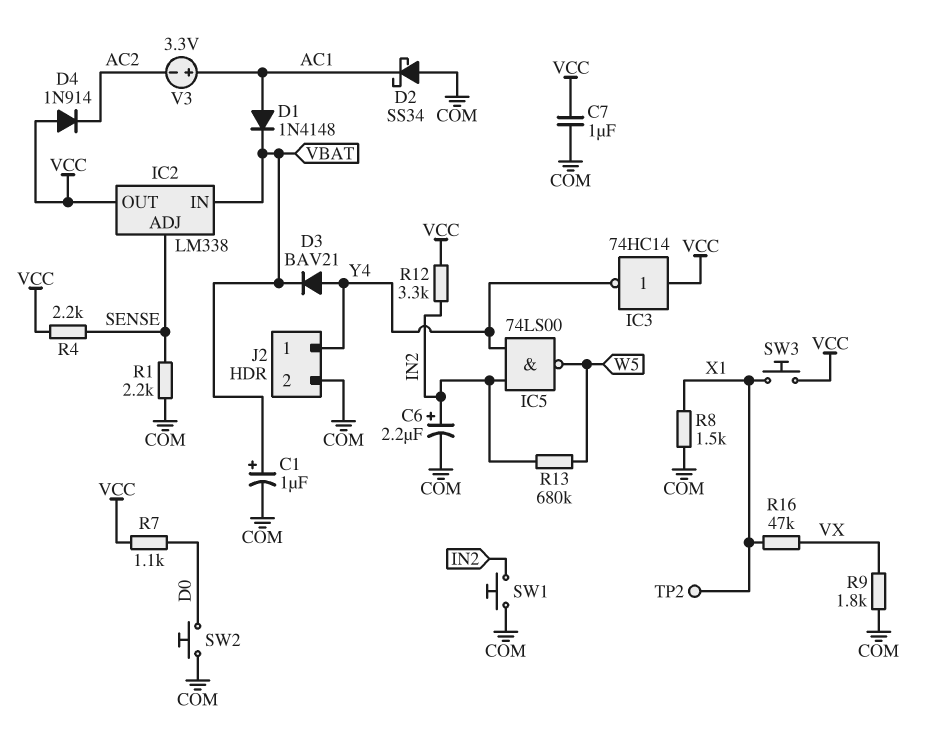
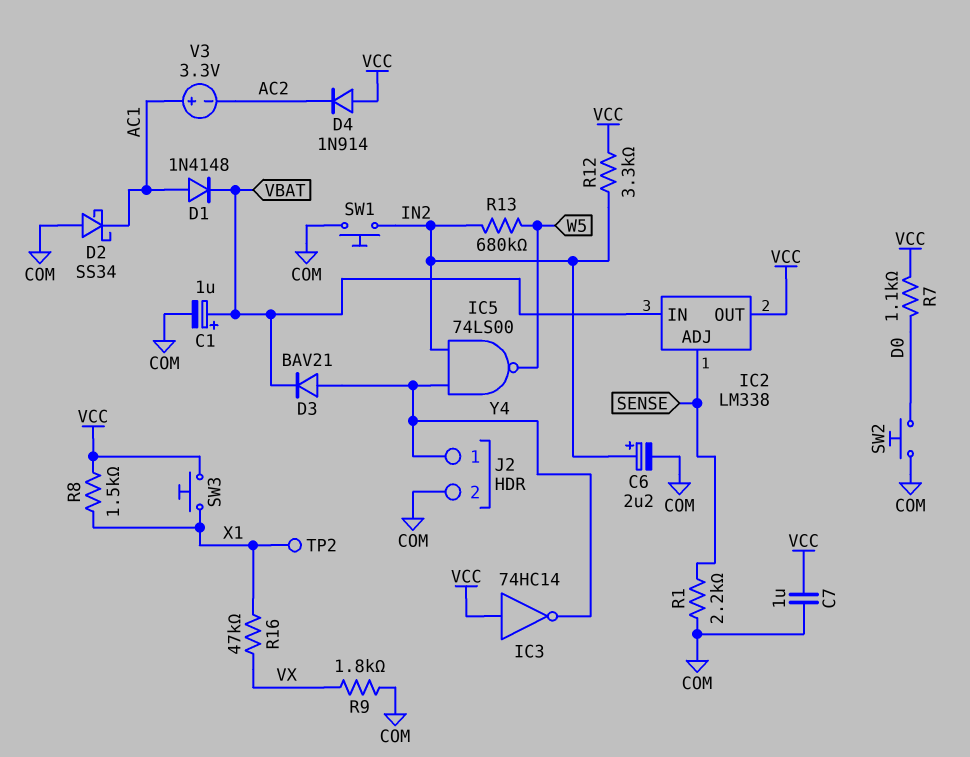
R4: 2.2k (SENSE, VCC) -> none
R8: 1.5k (COM, X1) -> 1.5k (VCC, X1)

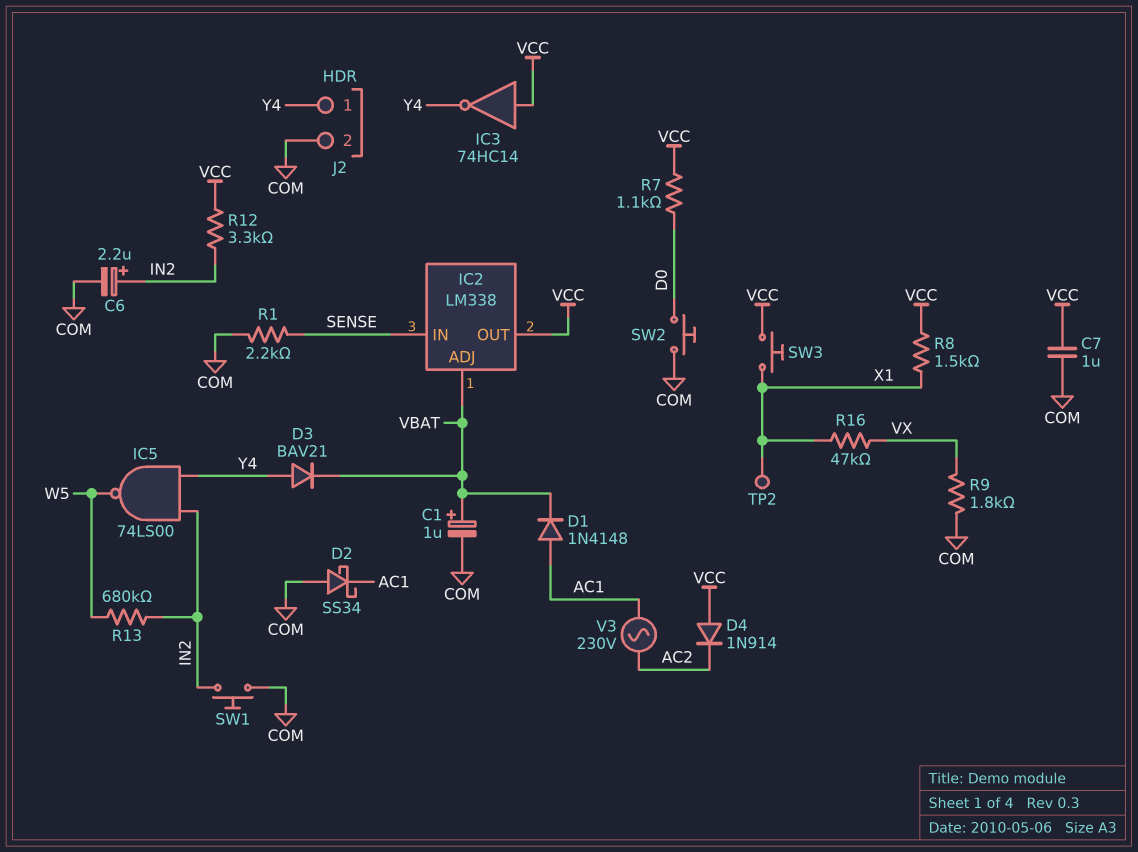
IC2 pin ADJ: SENSE -> VBAT
IC2 pin IN: VBAT -> SENSE
V3: 3.3V (plus AC1, minus AC2) -> AC 230V (AC1, AC2)

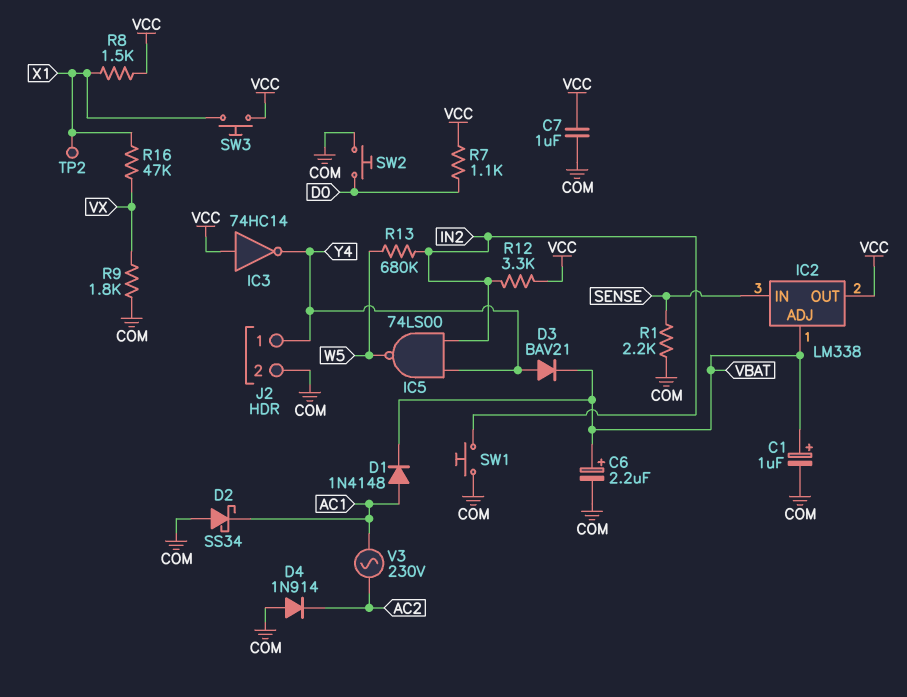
C6: 2.2uF (plus IN2, minus COM) -> 2.2uF (plus VBAT, minus COM)
D4: diode 1N914 (A VCC, K AC2) -> diode 1N914 (A COM, K AC2)

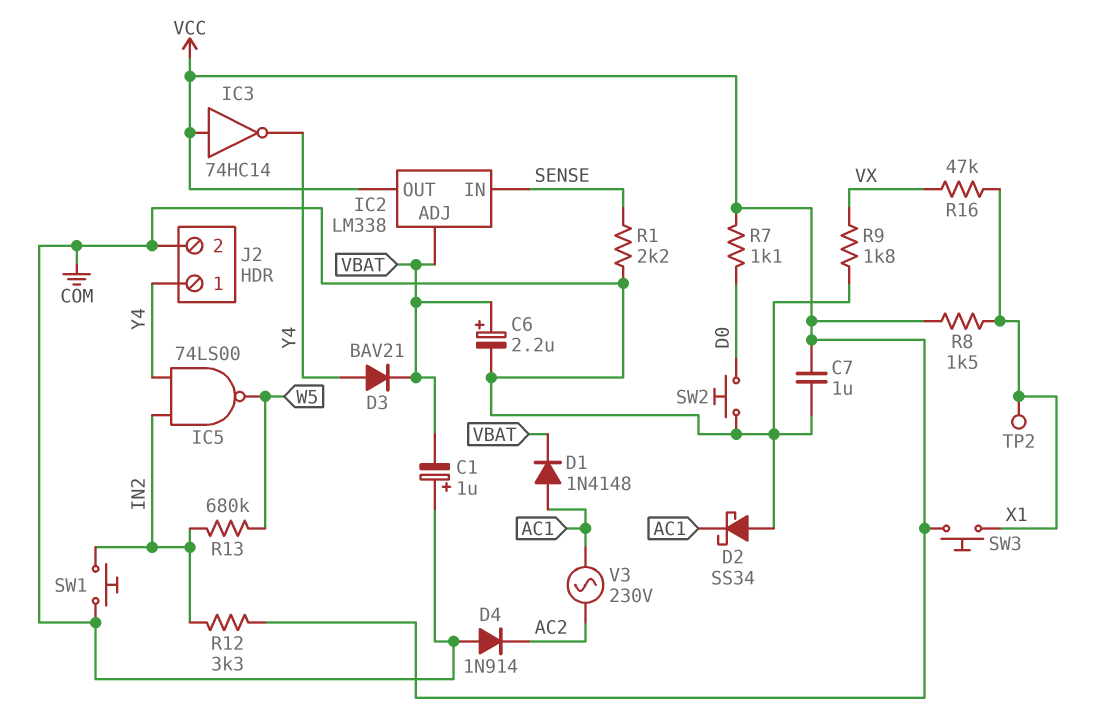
C1: 1uF (plus VBAT, minus COM) -> 1uF (plus COM, minus VBAT)

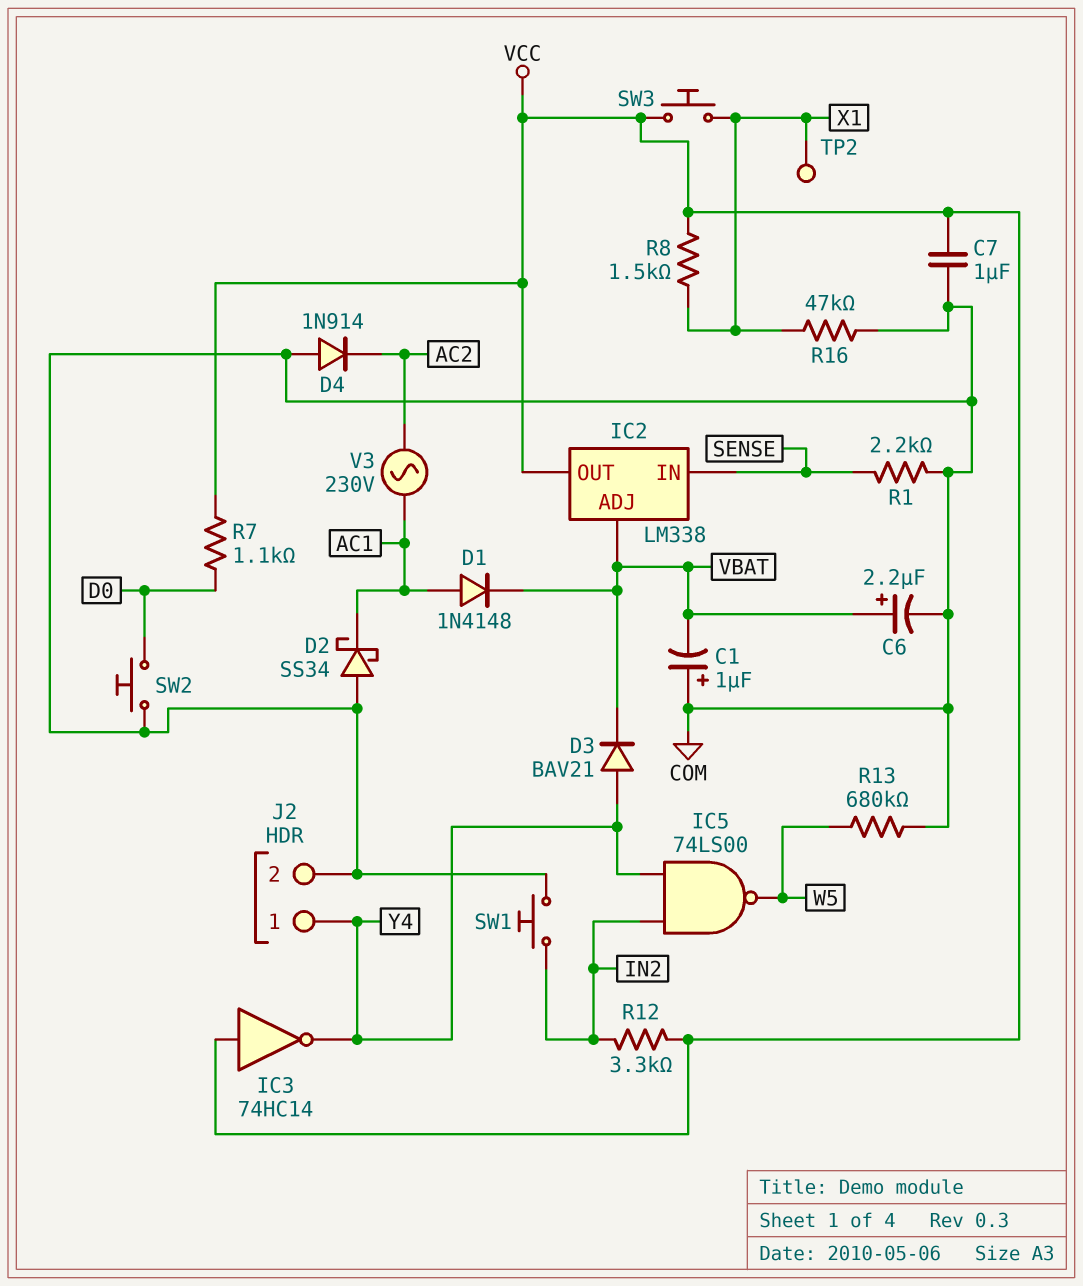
R9: 1.8k (COM, VX) -> none
R13: 680k (IN2, W5) -> 680k (COM, W5)
R16: 47k (VX, X1) -> 47k (COM, X1)

